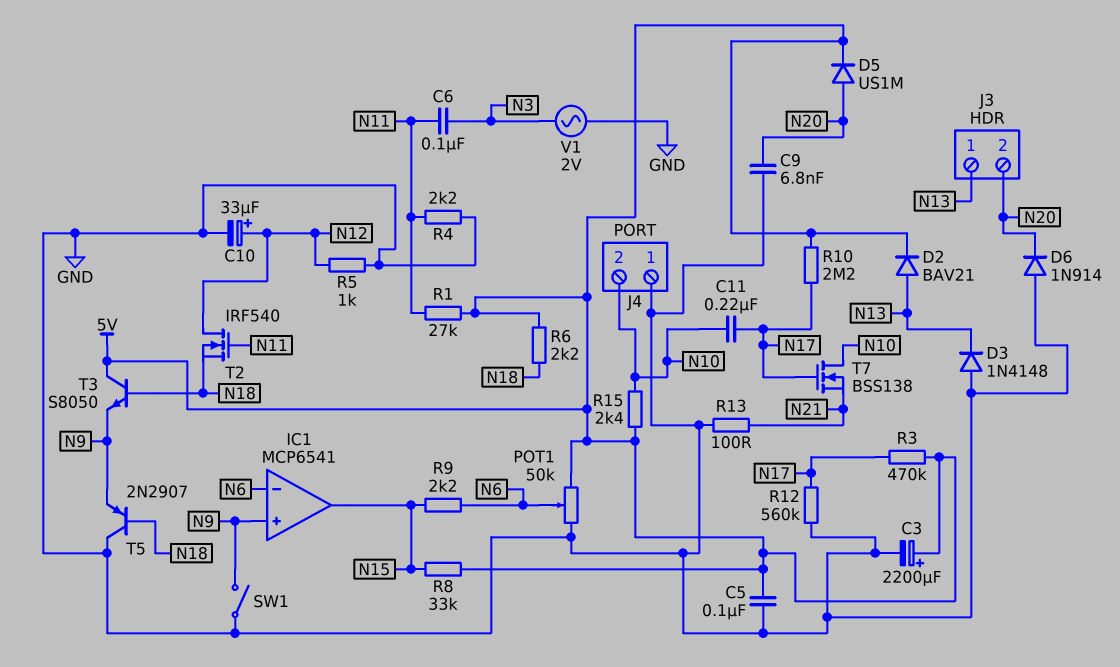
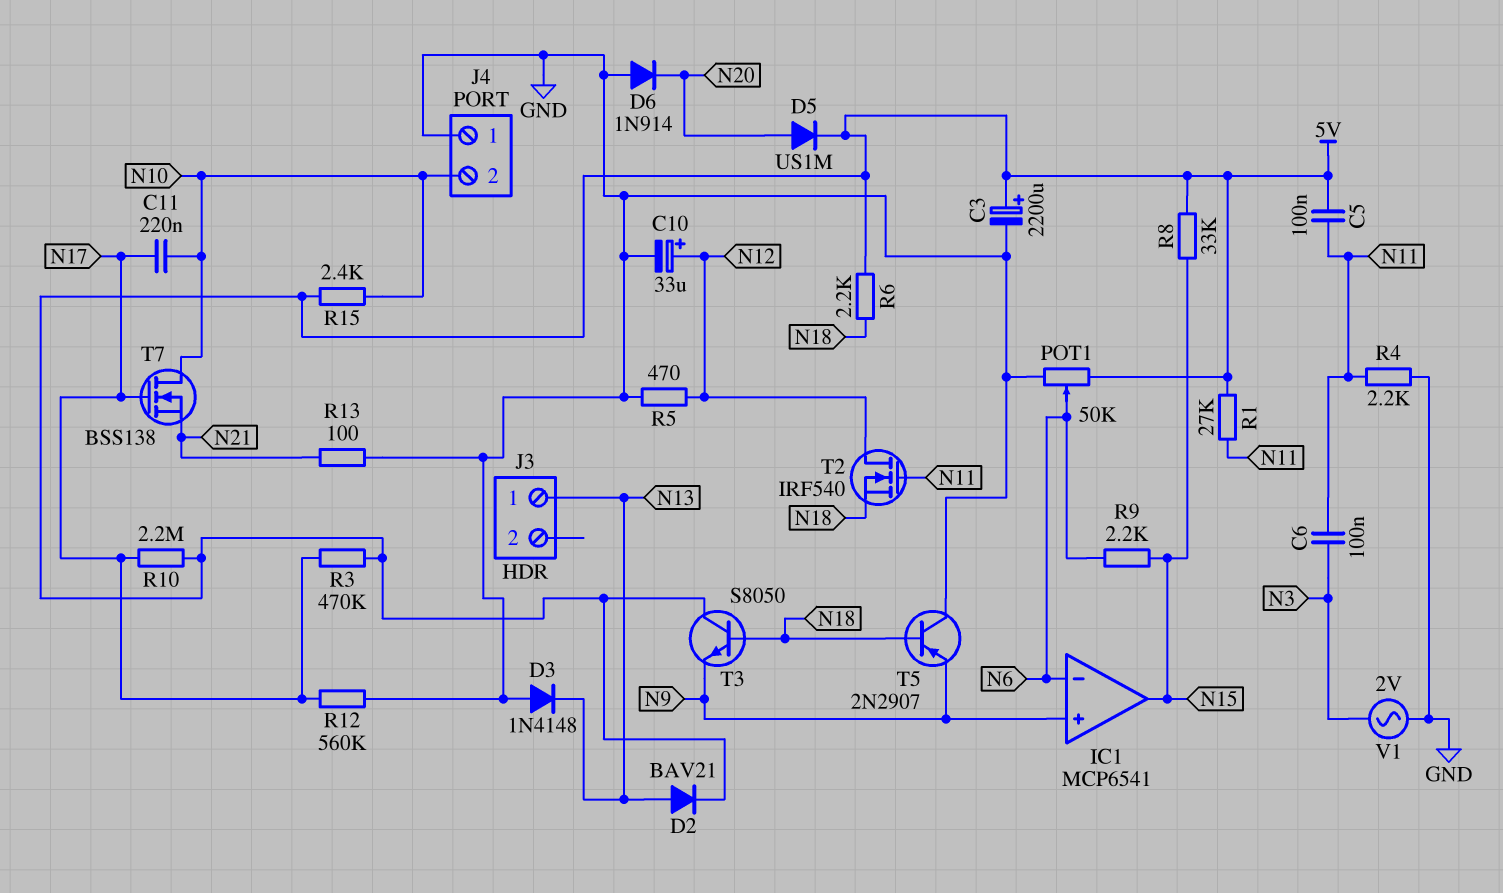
C5: 100nF (5V, GND) -> 100nF (5V, N11)
C9: 6.8nF (GND, N20) -> none
J3 pin 2: N20 -> none
R5: 1k (GND, N12) -> 470 (GND, N12)
SW1: switch (GND, N9) -> none

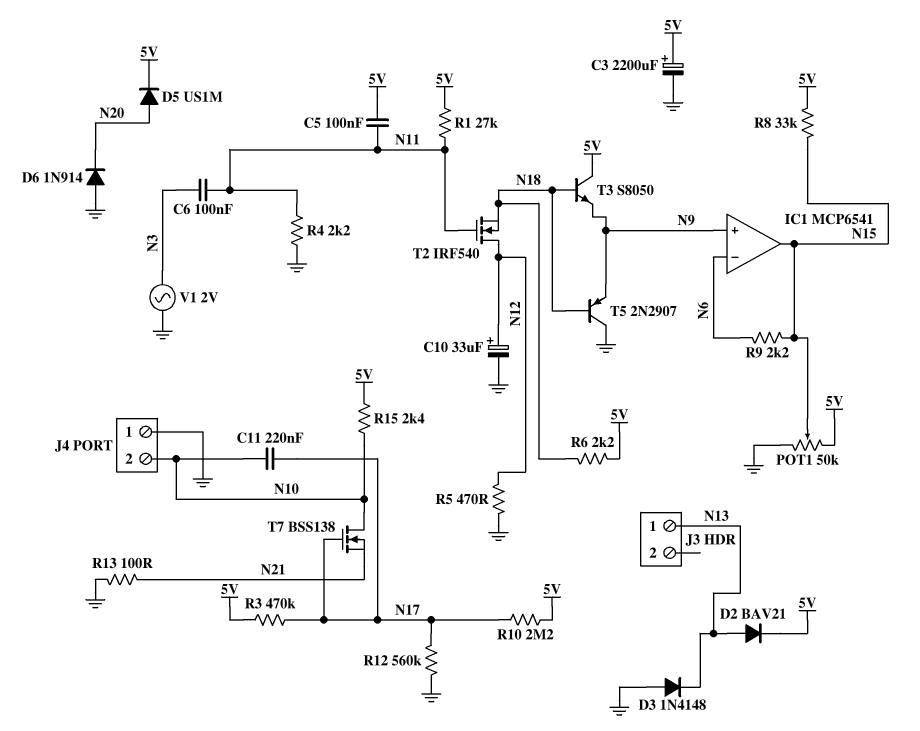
POT1: 50k (5V, GND, wiper N6) -> 50k (5V, GND, wiper N15)

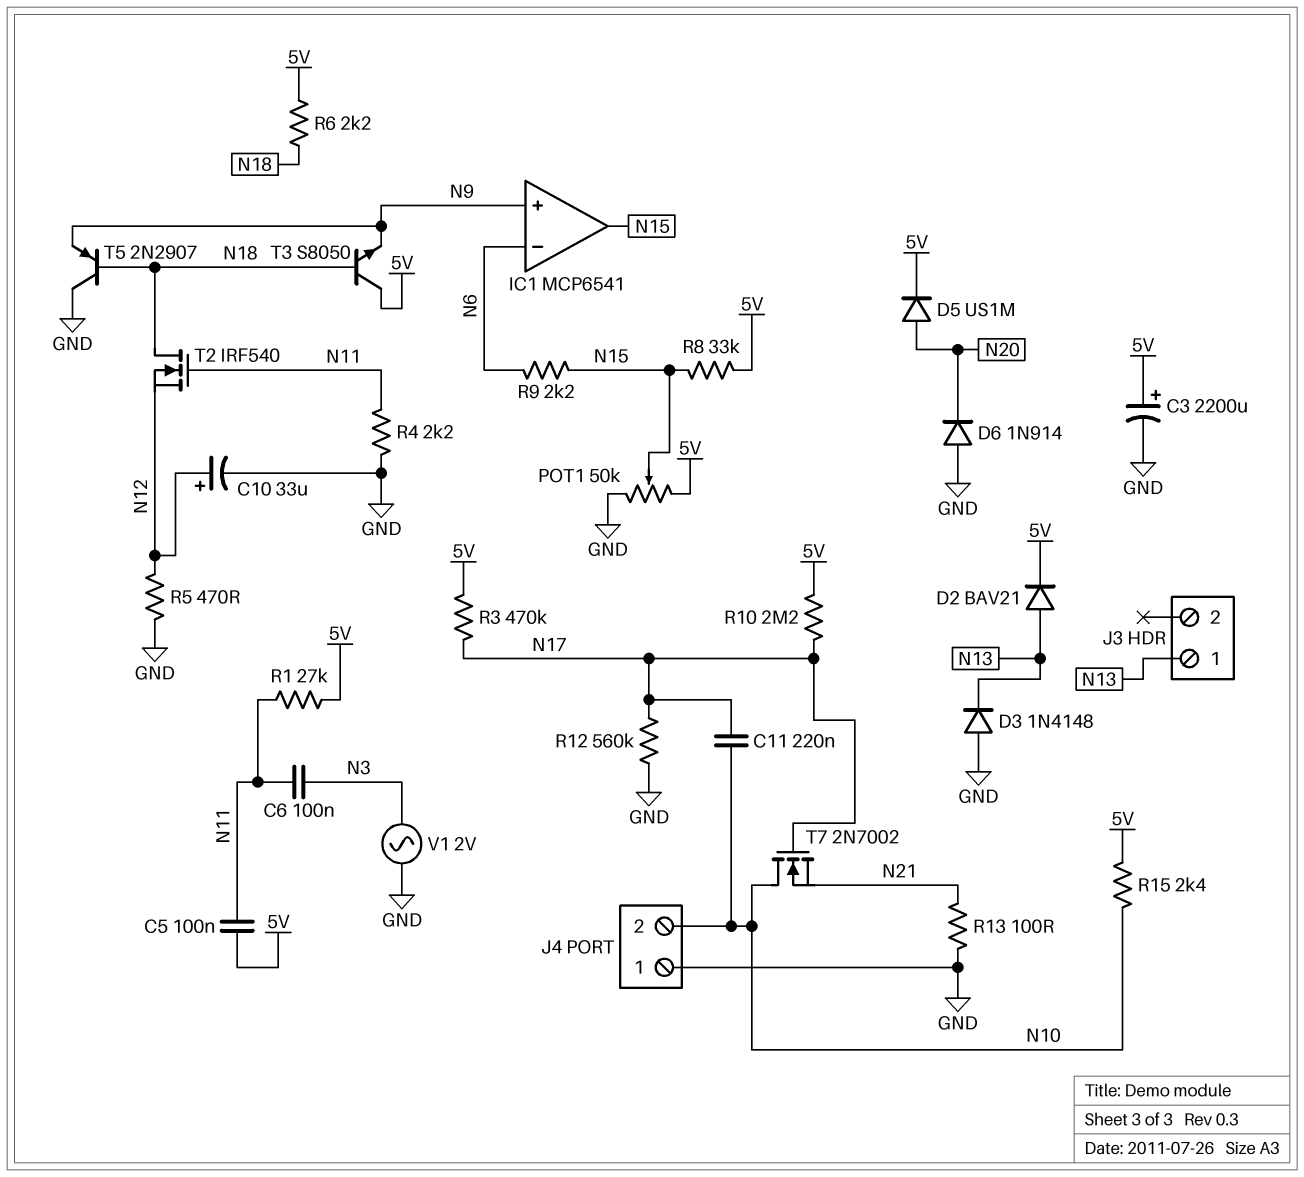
T2: NMOS IRF540 (G N11, D N12, S N18) -> NMOS IRF540 (G N11, D N18, S N12)
T7: NMOS BSS138 (G N17, D N10, S N21) -> NMOS 2N7002 (G N17, D N10, S N21)

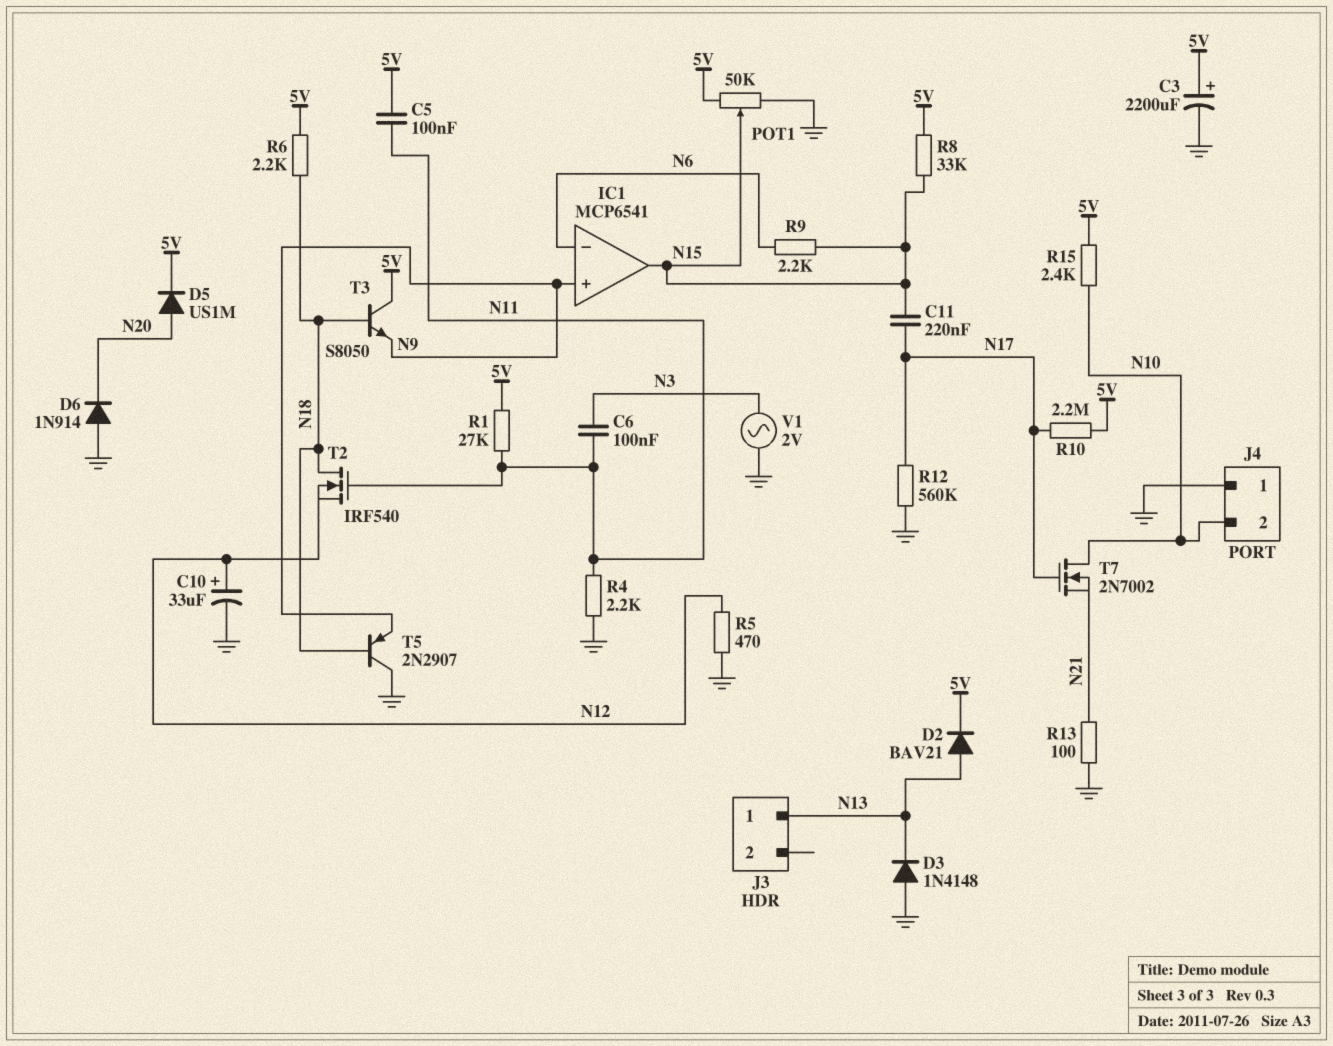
C11: 220nF (N10, N17) -> 220nF (N15, N17)
R3: 470k (5V, N17) -> none

